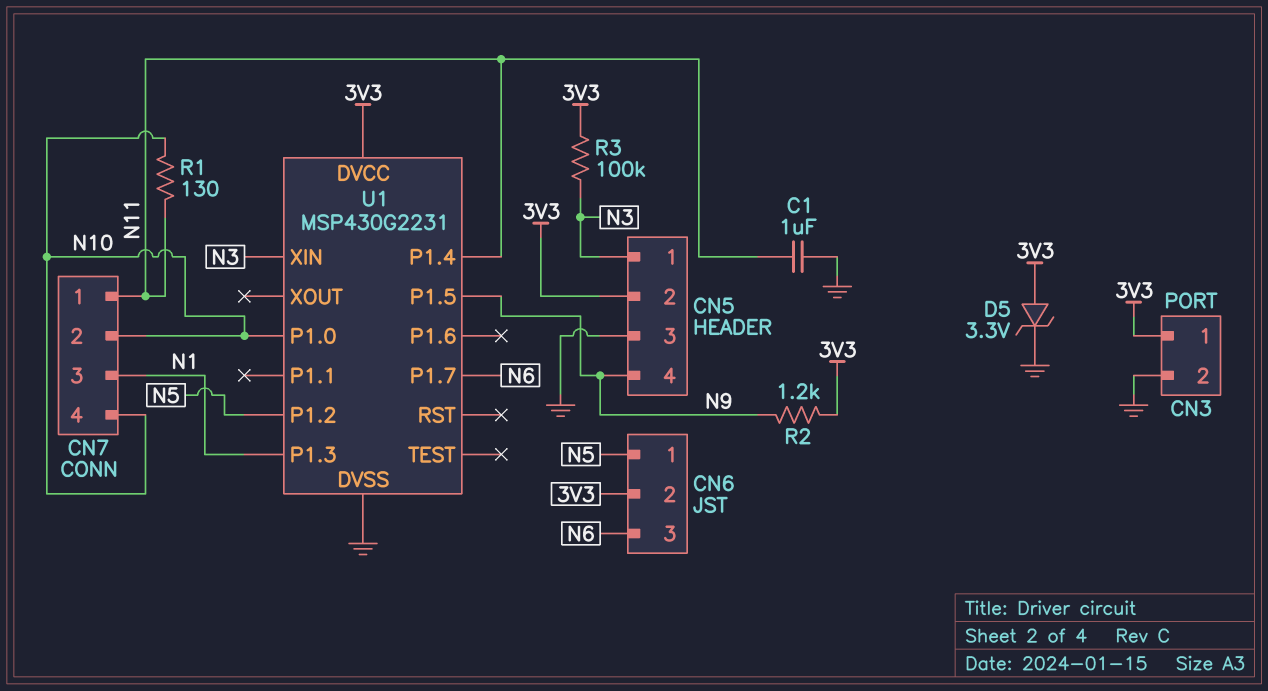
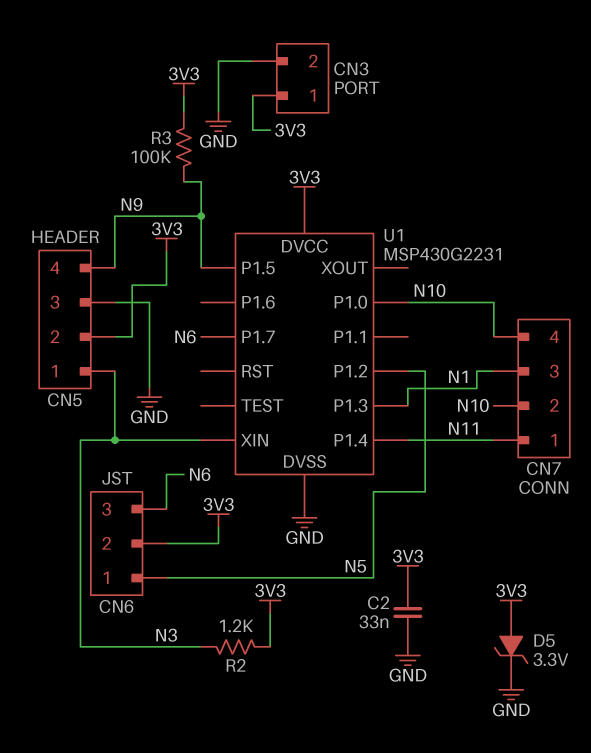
C1: 1uF (GND, N11) -> none
C2: none -> 33nF (3V3, GND)
R1: 130 (N10, N11) -> none
R2: 1.2k (3V3, N9) -> 1.2k (3V3, N3)
R3: 100k (3V3, N3) -> 100k (3V3, N9)

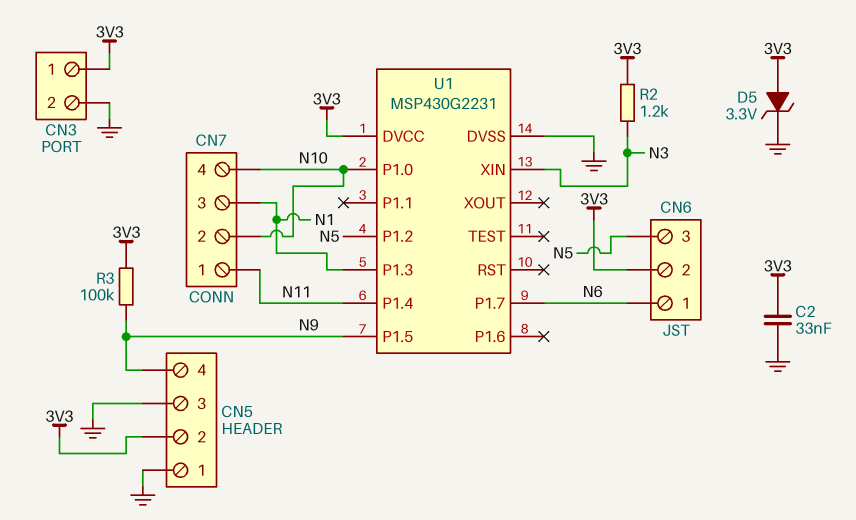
CN5 pin 1: N3 -> GND
CN6 pin 1: N5 -> N6
CN6 pin 3: N6 -> N5

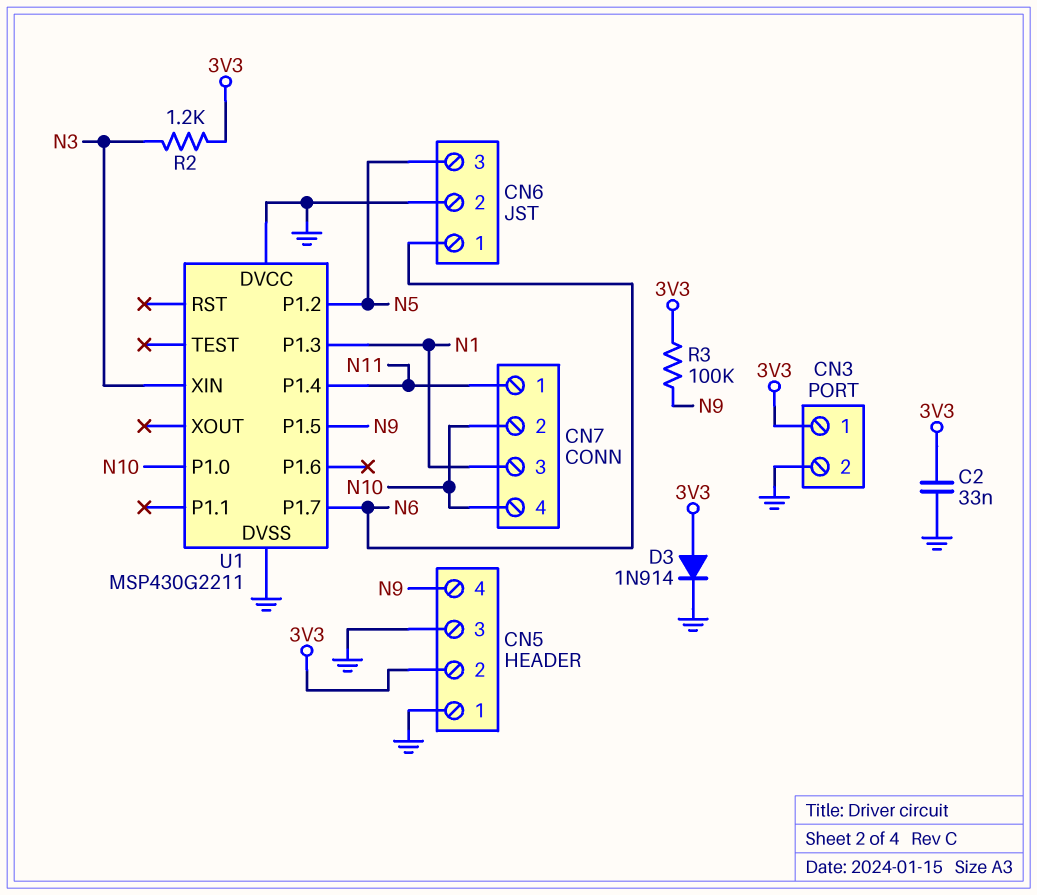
CN6 pin 2: 3V3 -> GND
D3: none -> diode 1N914 (A 3V3, K GND)
D5: zener 3.3V (A 3V3, K GND) -> none
U1: MSP430G2231 -> MSP430G2211
U1 pin DVCC: 3V3 -> GND

